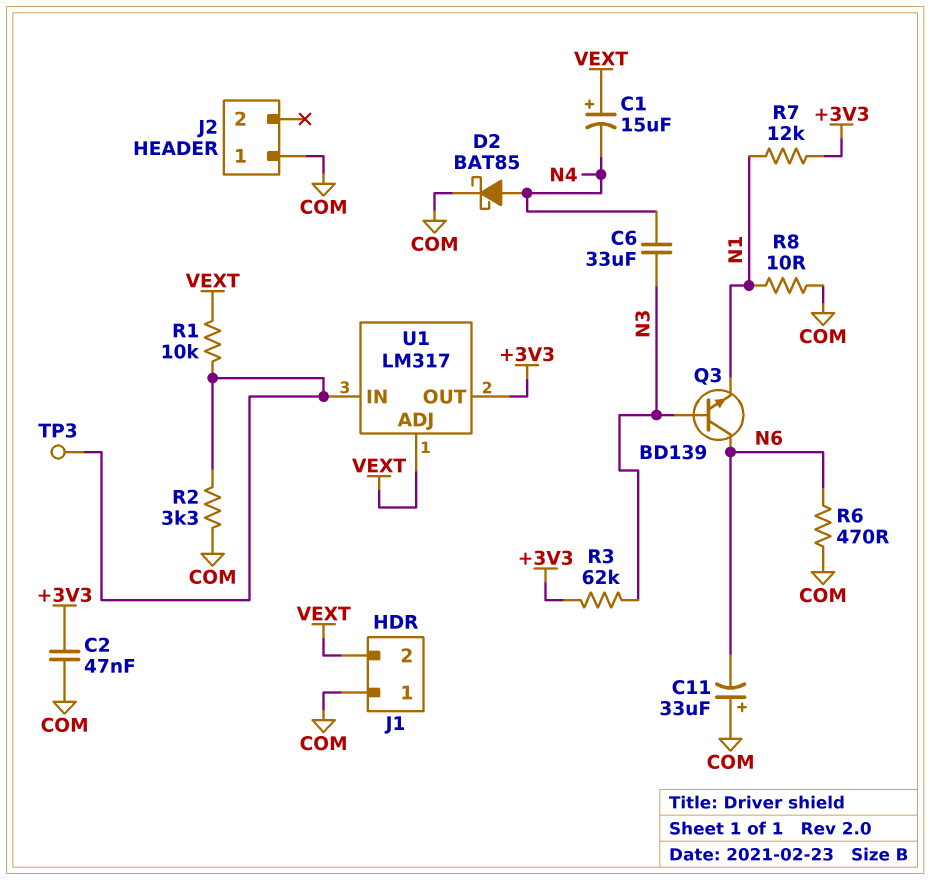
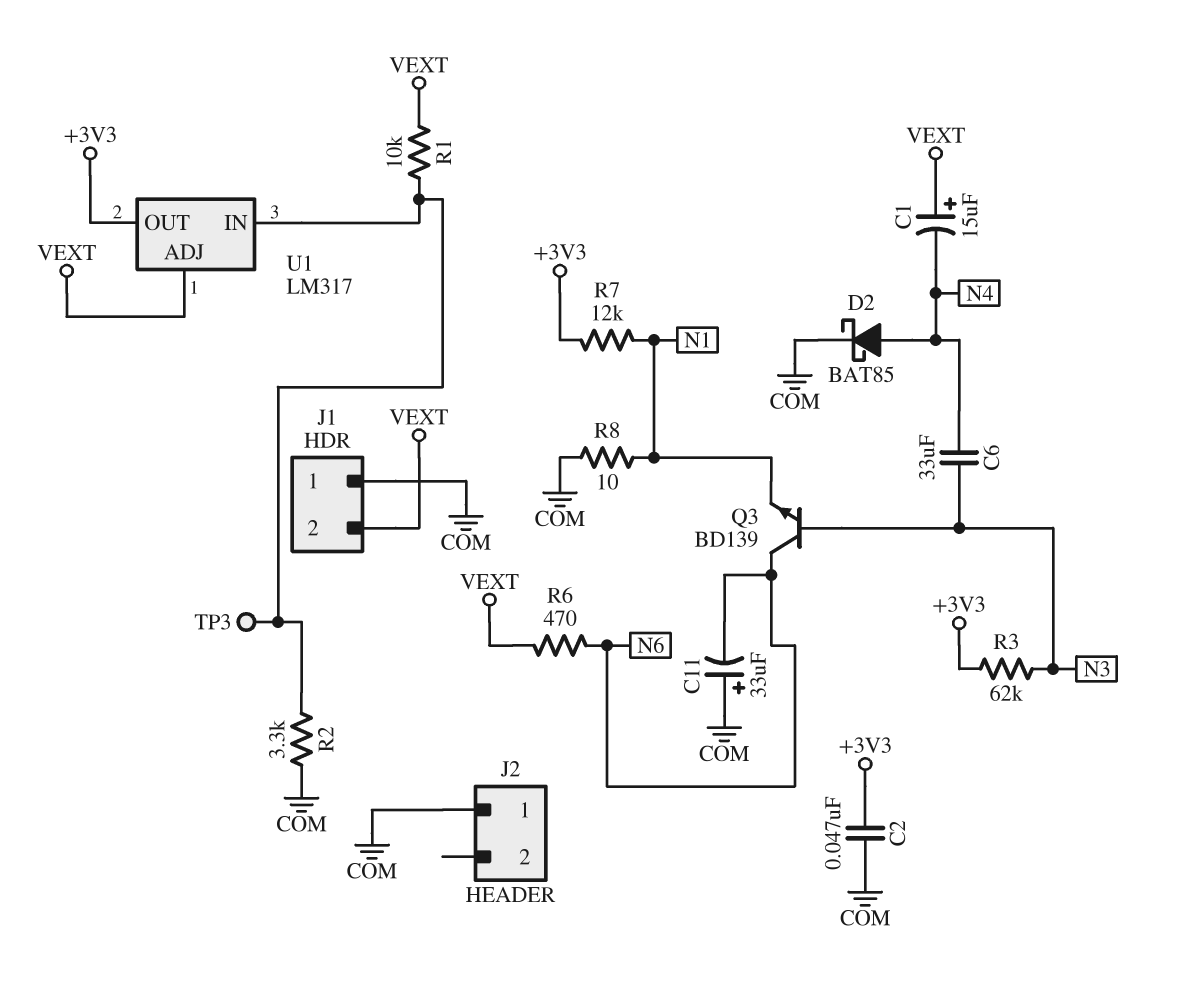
R6: 470 (COM, N6) -> 470 (N6, VEXT)

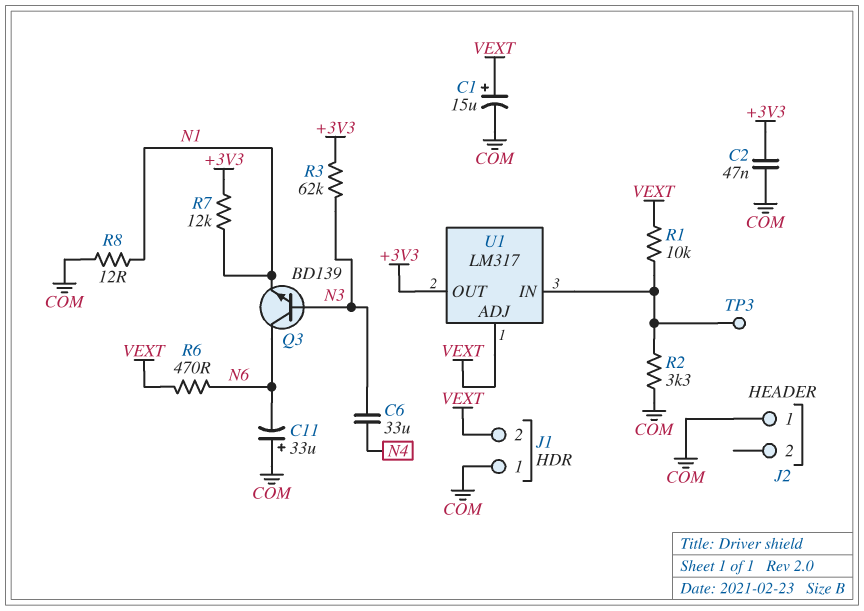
C1: 15uF (plus VEXT, minus N4) -> 15uF (plus VEXT, minus COM)
D2: schottky BAT85 (A N4, K COM) -> none
R8: 10 (COM, N1) -> 12 (COM, N1)

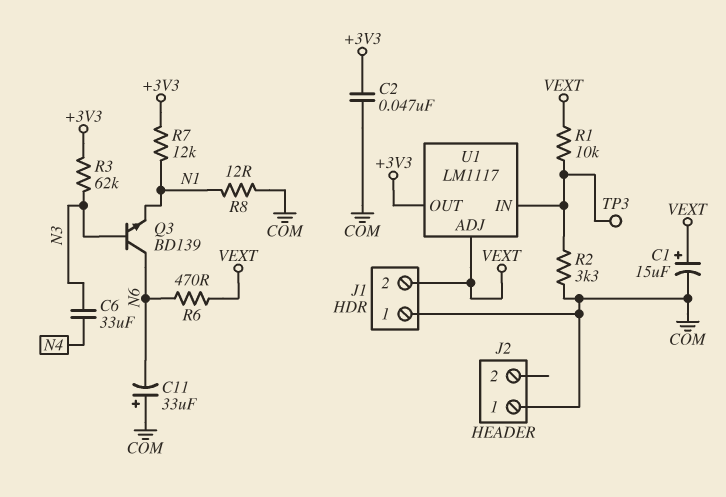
U1: LM317 -> LM1117

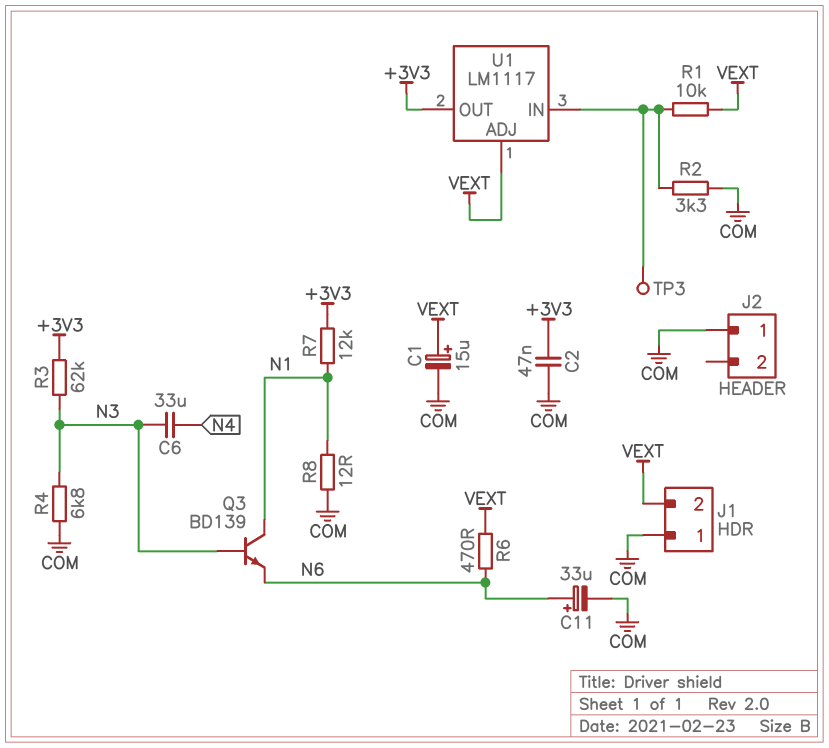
C11: 33uF (plus COM, minus N6) -> 33uF (plus N6, minus COM)
Q3: NPN BD139 (B N3, C N6, E N1) -> NPN BD139 (B N3, C N1, E N6)
R4: none -> 6.8k (COM, N3)

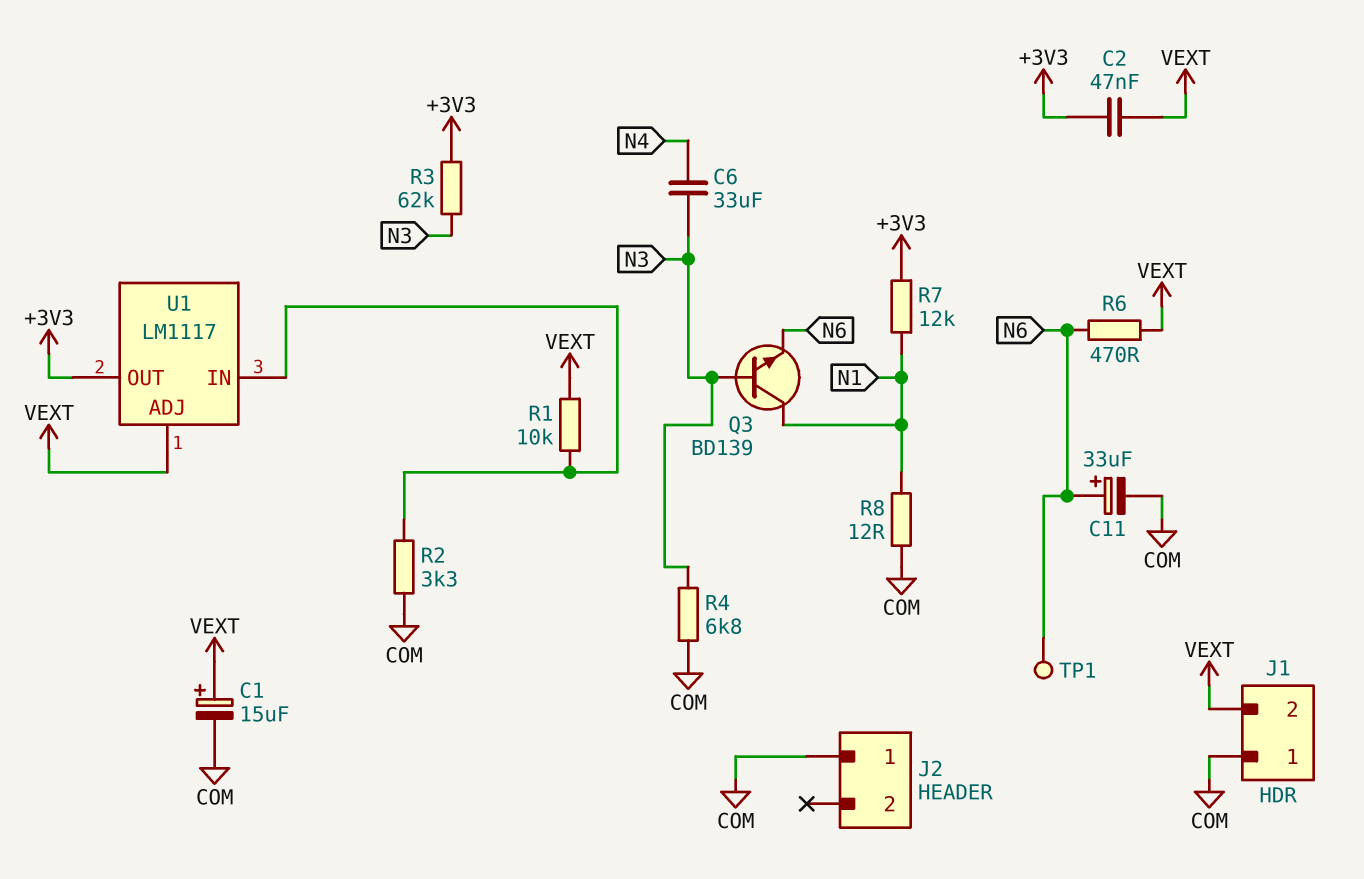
C2: 47nF (+3V3, COM) -> 47nF (+3V3, VEXT)
TP1: none -> test point (N6)
TP3: test point (U1/IN) -> none

